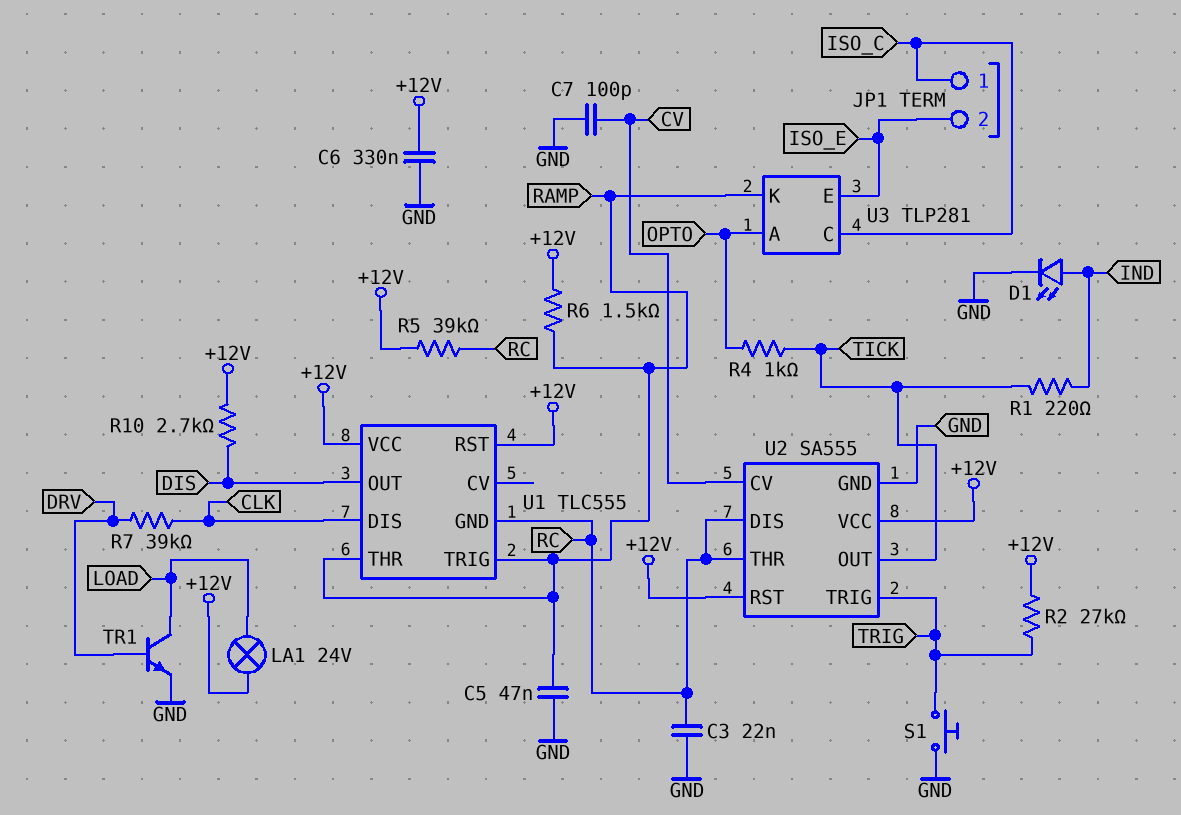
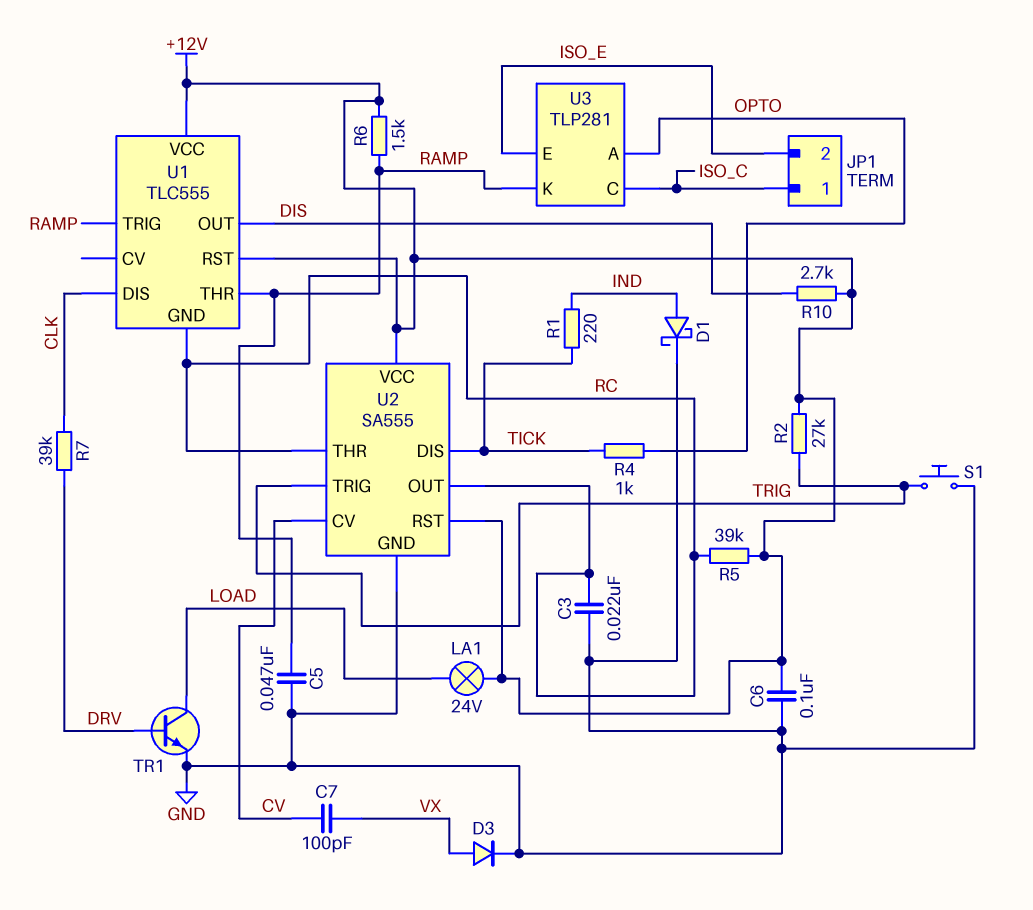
C6: 330nF (+12V, GND) -> 100nF (+12V, GND)
C7: 100pF (CV, GND) -> 100pF (CV, VX)
D1: LED (A IND, K GND) -> schottky (A IND, K GND)
D3: none -> diode (A VX, K GND)
U2 pin DIS: RC -> TICK
U2 pin OUT: TICK -> RC

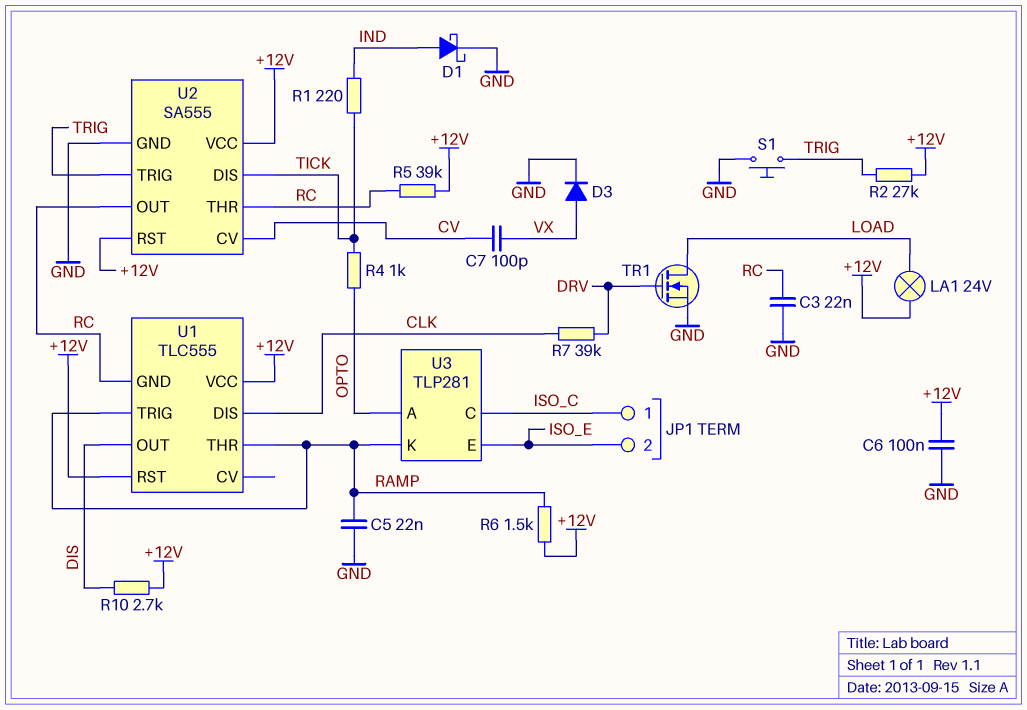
C5: 47nF (GND, RAMP) -> 22nF (GND, RAMP)
TR1: NPN (B DRV, C LOAD, E GND) -> NMOS (G DRV, D LOAD, S GND)

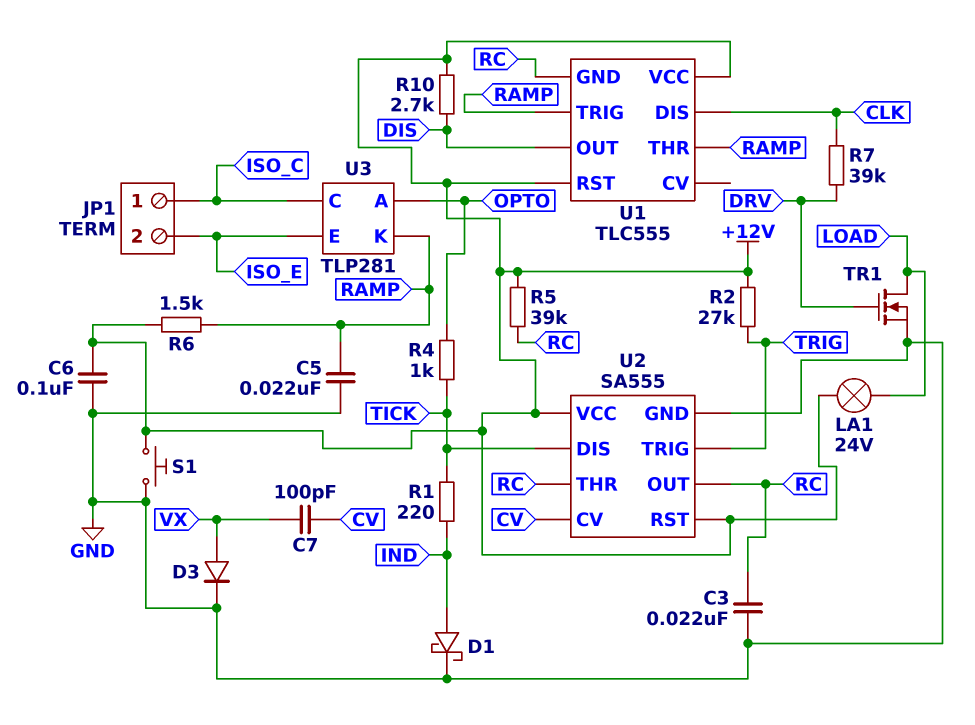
S1: button (GND, TRIG) -> button (+12V, GND)

